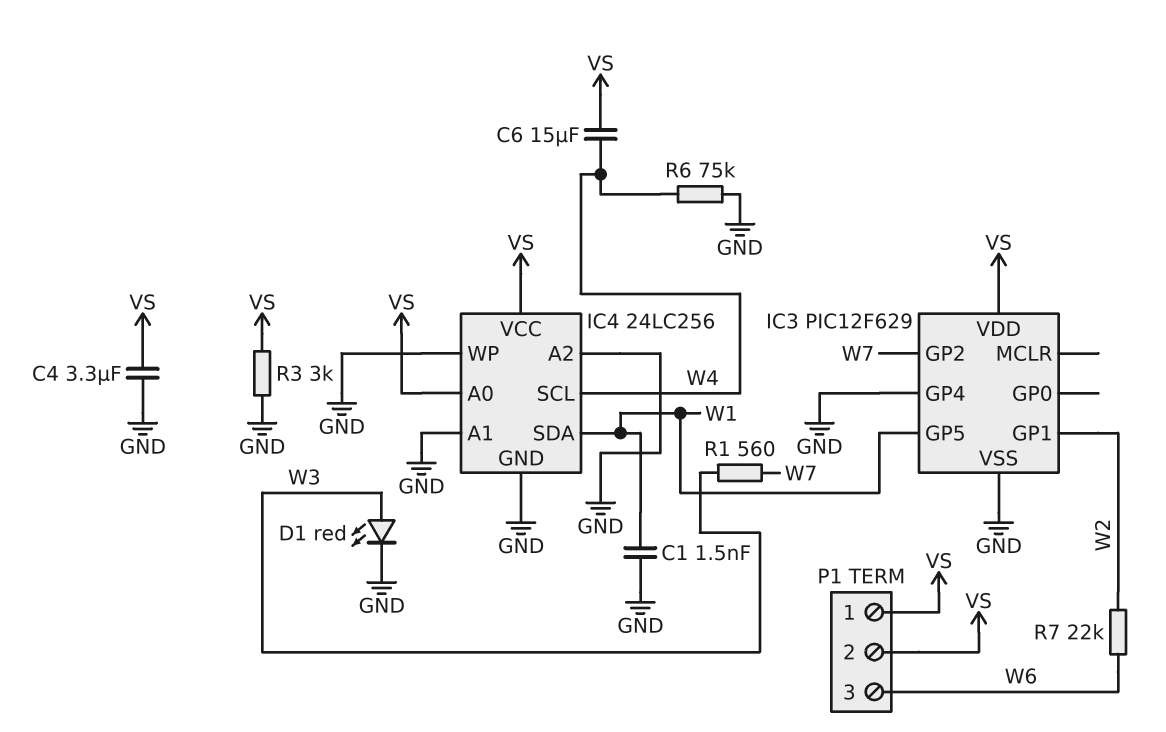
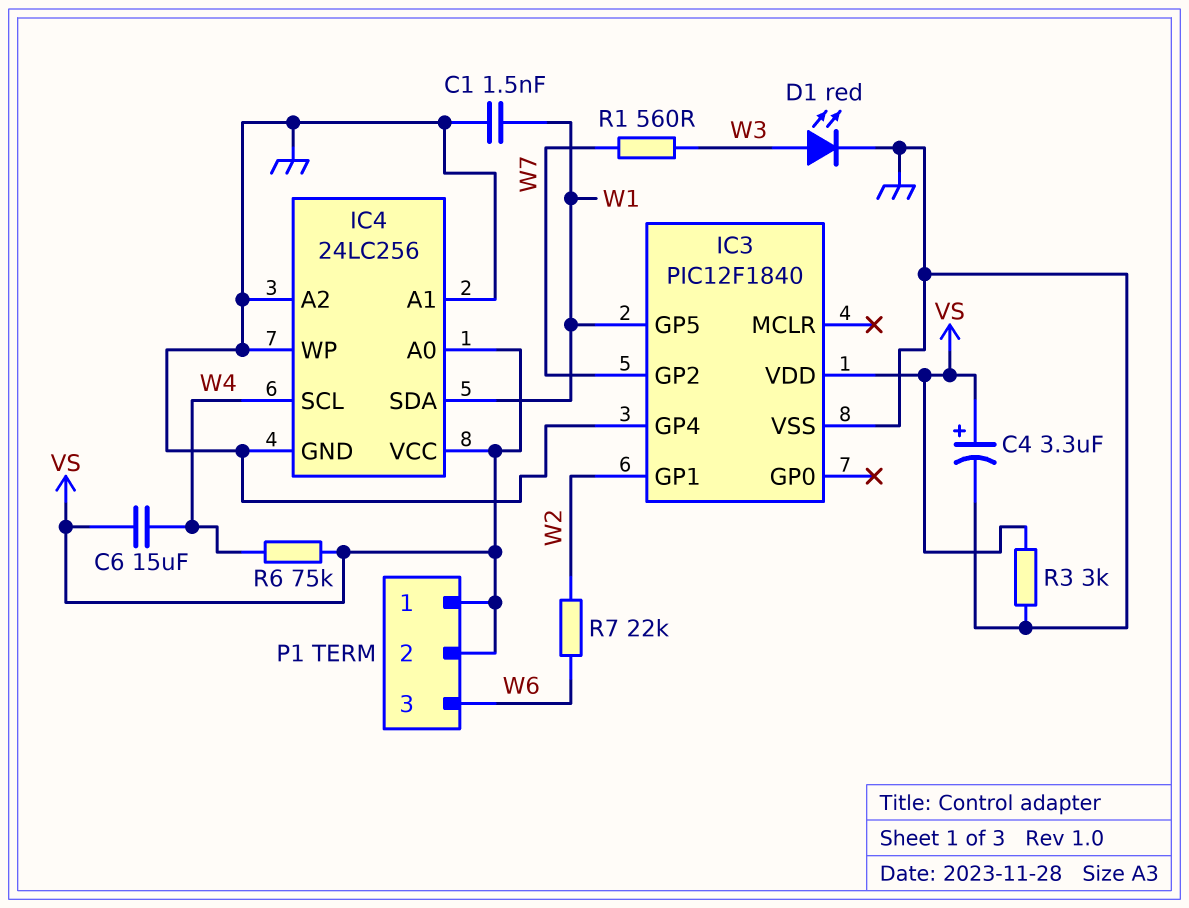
C4: 3.3uF (GND, VS) -> 3.3uF (plus VS, minus GND)
IC3: PIC12F629 -> PIC12F1840
R6: 75k (GND, W4) -> 75k (VS, W4)

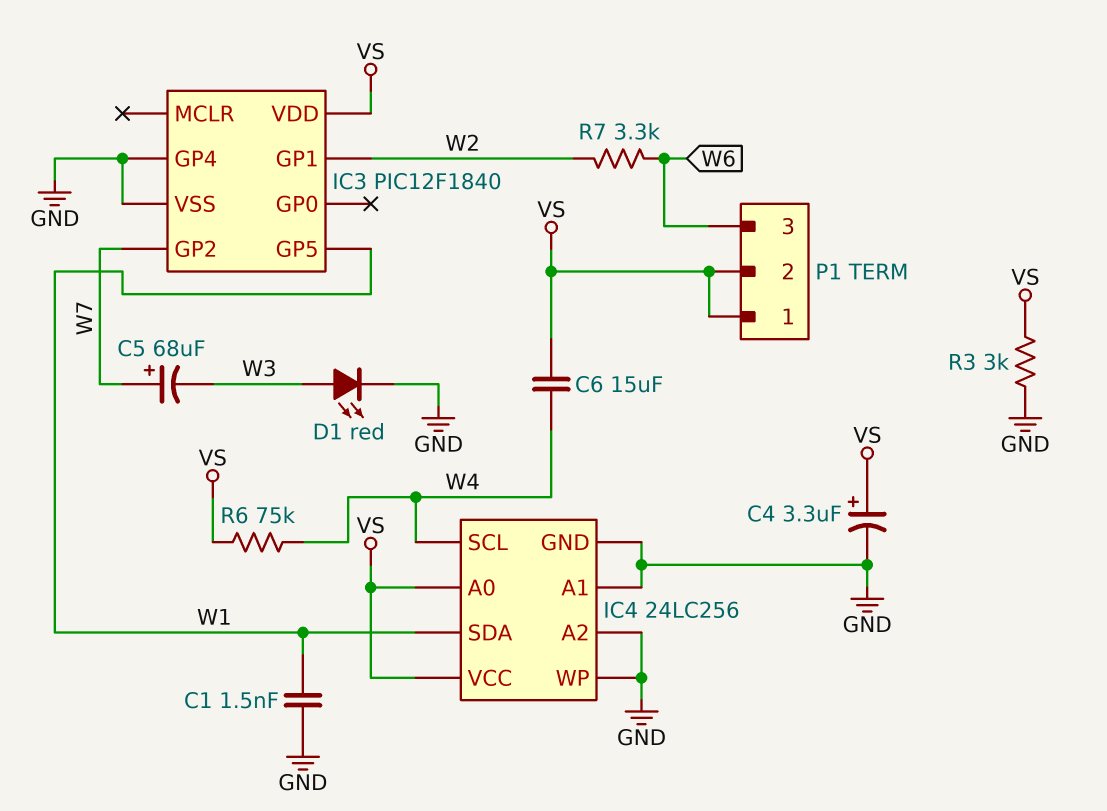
C5: none -> 68uF (plus W7, minus W3)
R1: 560 (W3, W7) -> none
R7: 22k (W2, W6) -> 3.3k (W2, W6)

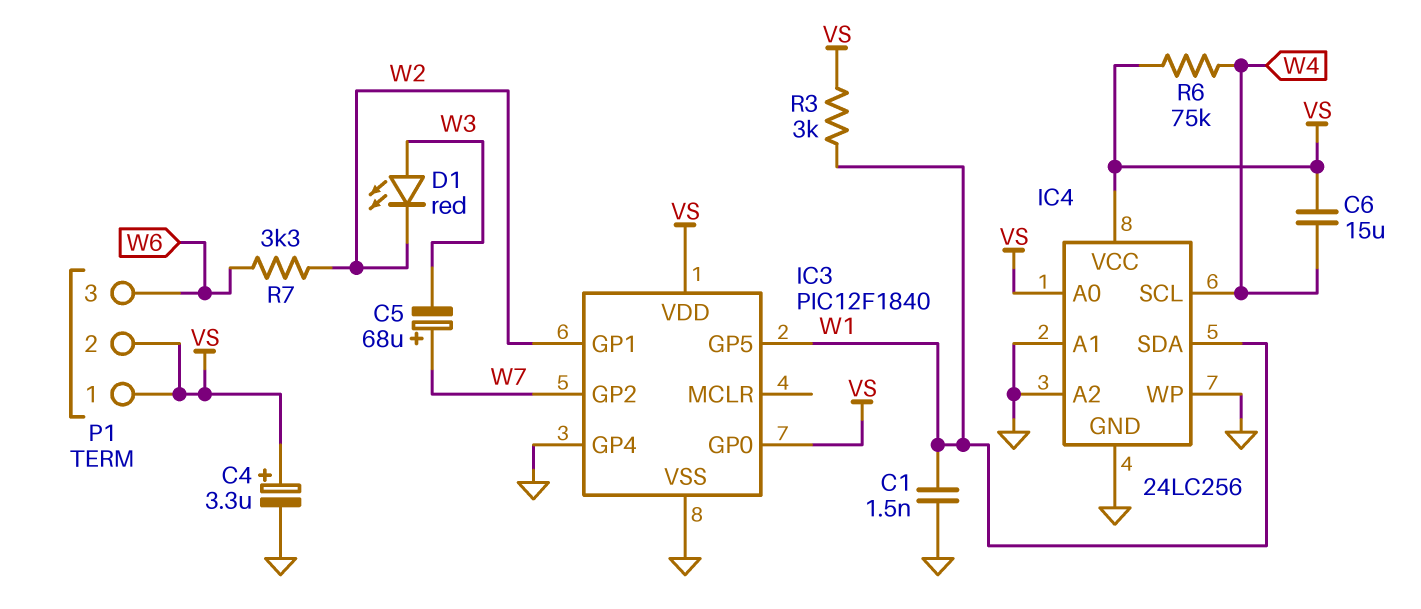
D1: LED red (A W3, K GND) -> LED red (A W3, K W2)
IC3 pin GP0: none -> VS
R3: 3k (GND, VS) -> 3k (VS, W1)

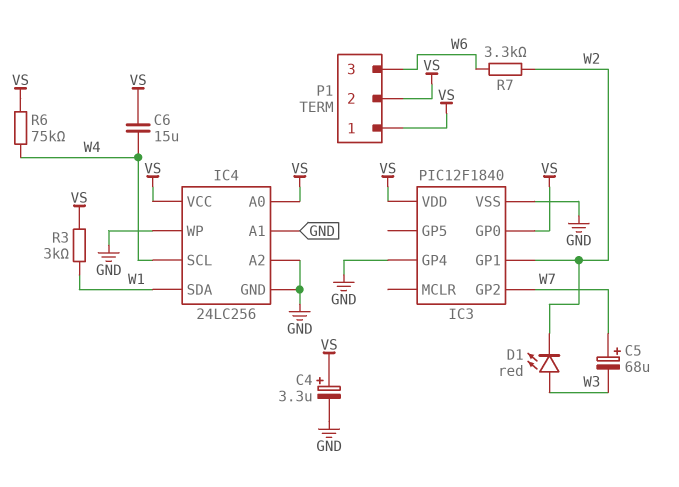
C1: 1.5nF (GND, W1) -> none
IC3 pin GP5: W1 -> none

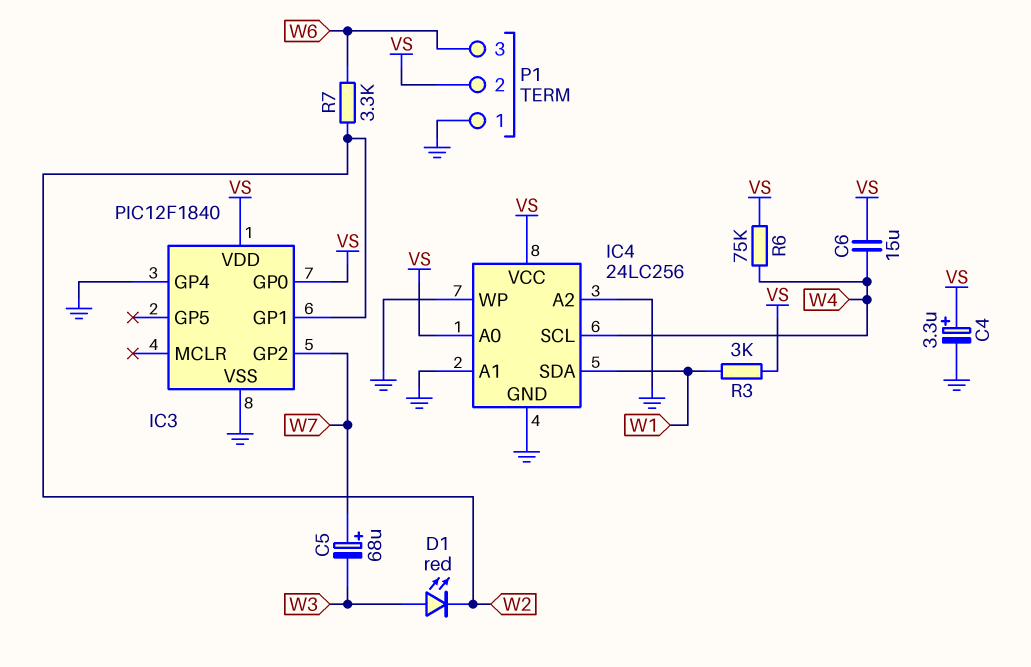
P1 pin 1: VS -> GND

